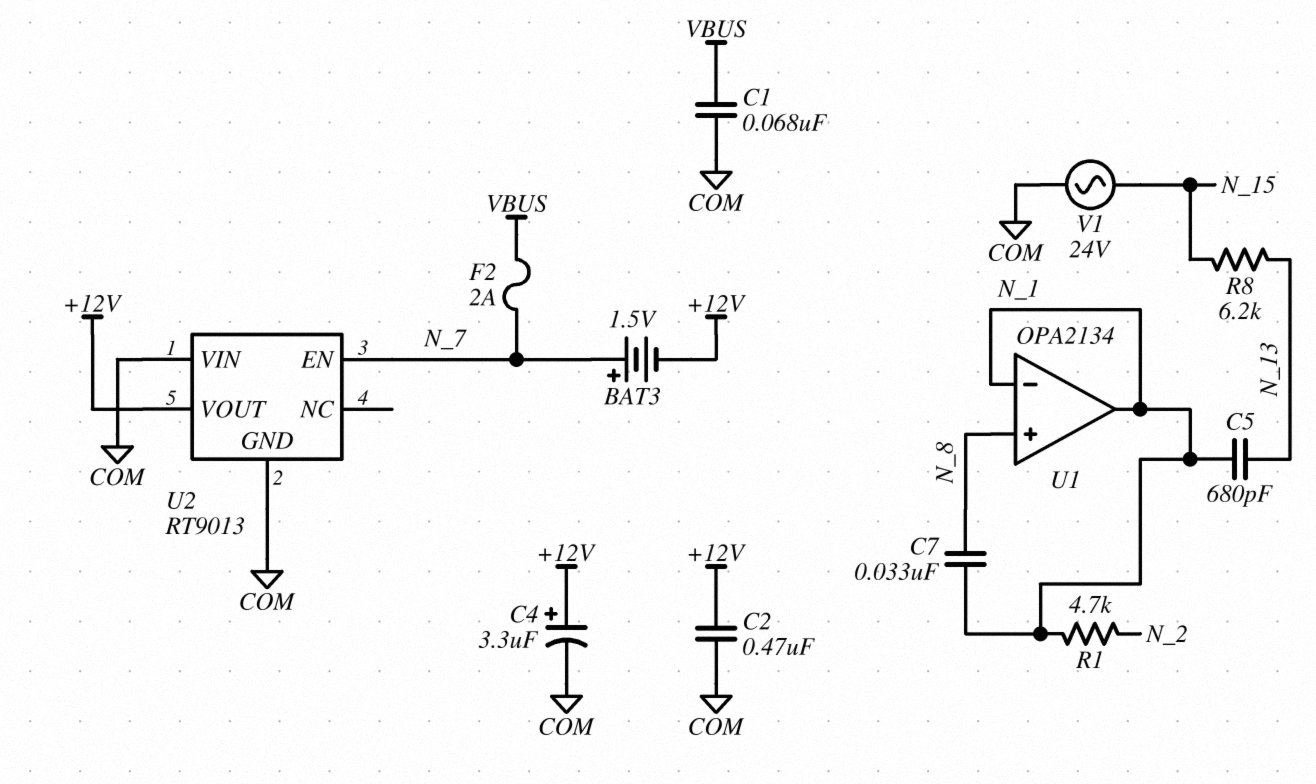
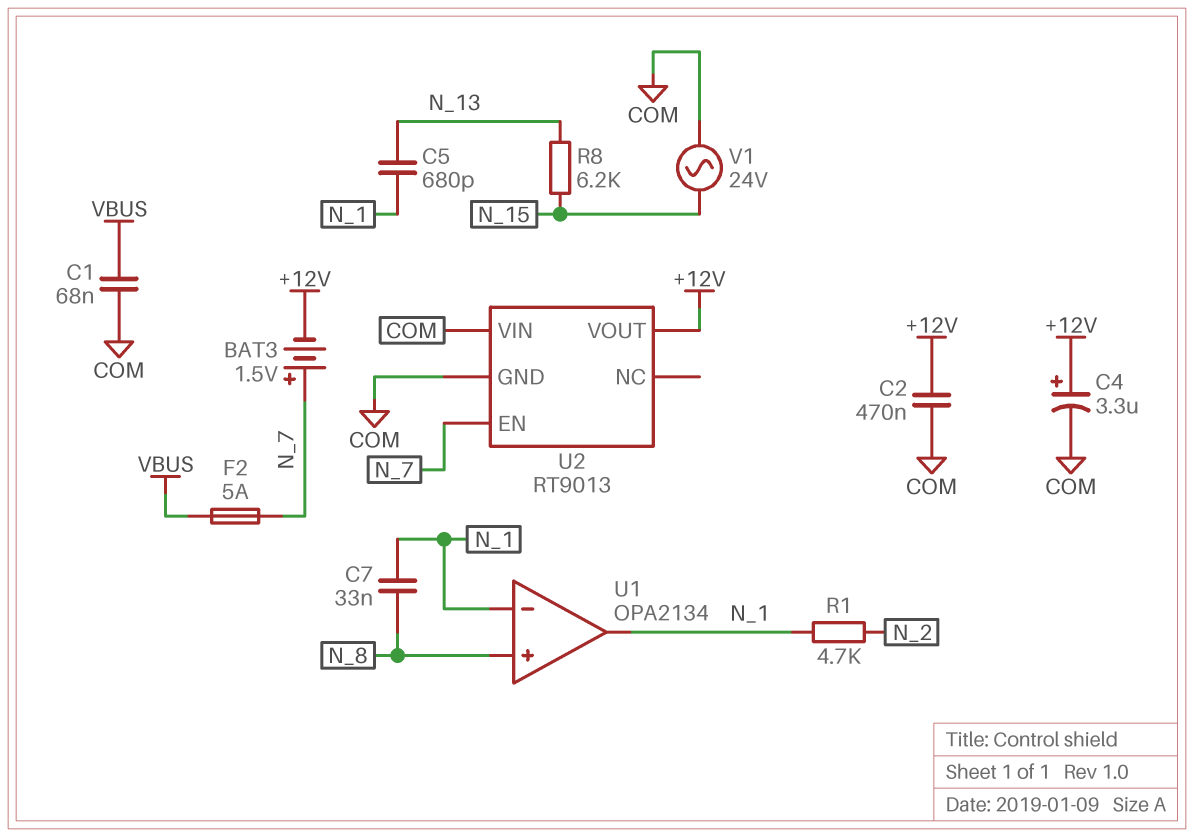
F2: 2A (N_7, VBUS) -> 5A (N_7, VBUS)

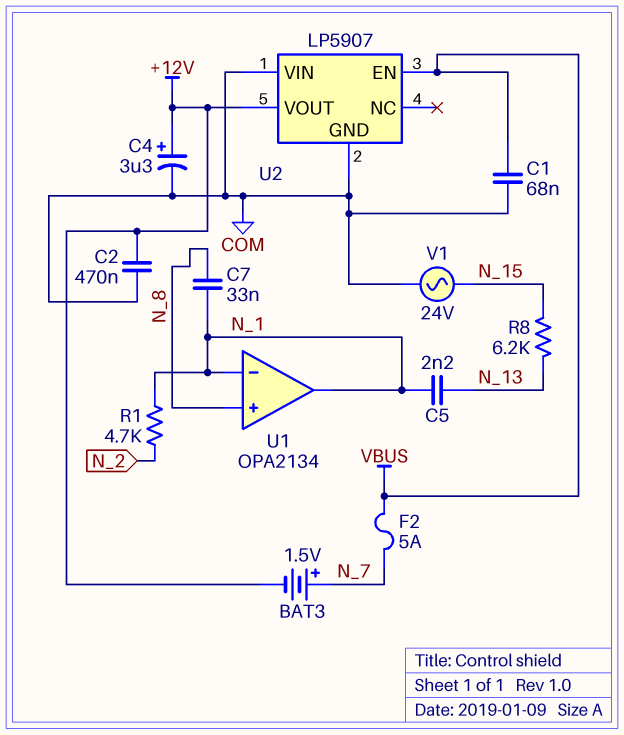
C5: 680pF (N_1, N_13) -> 2.2nF (N_1, N_13)
U2: RT9013 -> LP5907
U2 pin EN: N_7 -> VBUS

